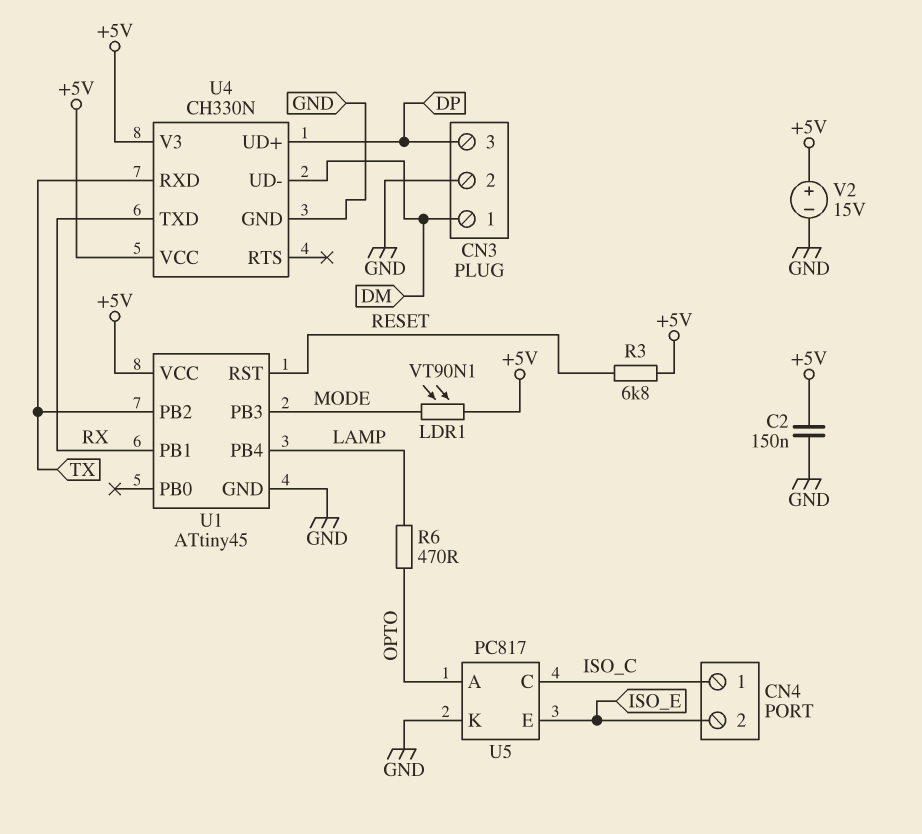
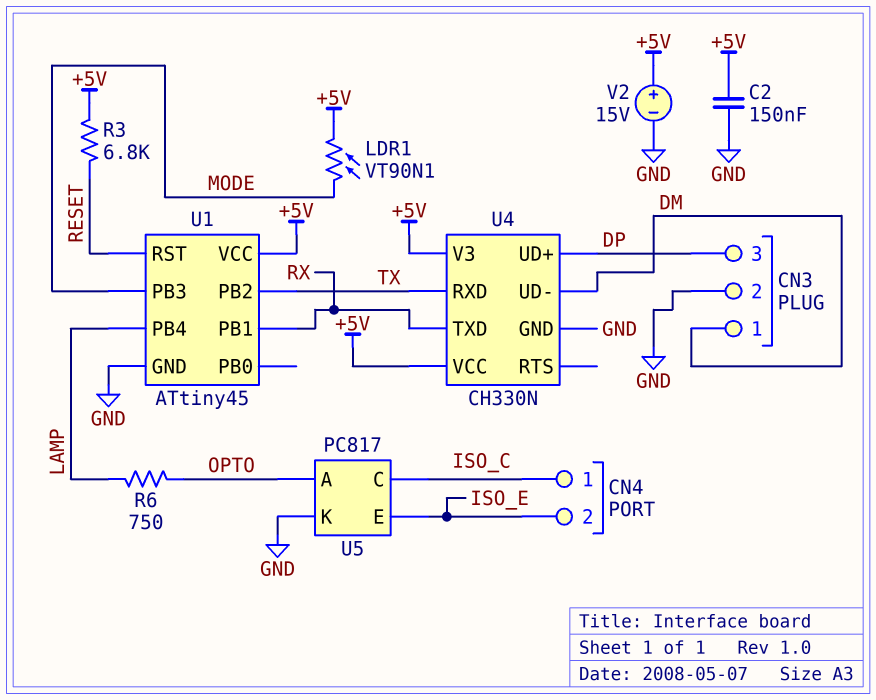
R6: 470 (LAMP, OPTO) -> 750 (LAMP, OPTO)

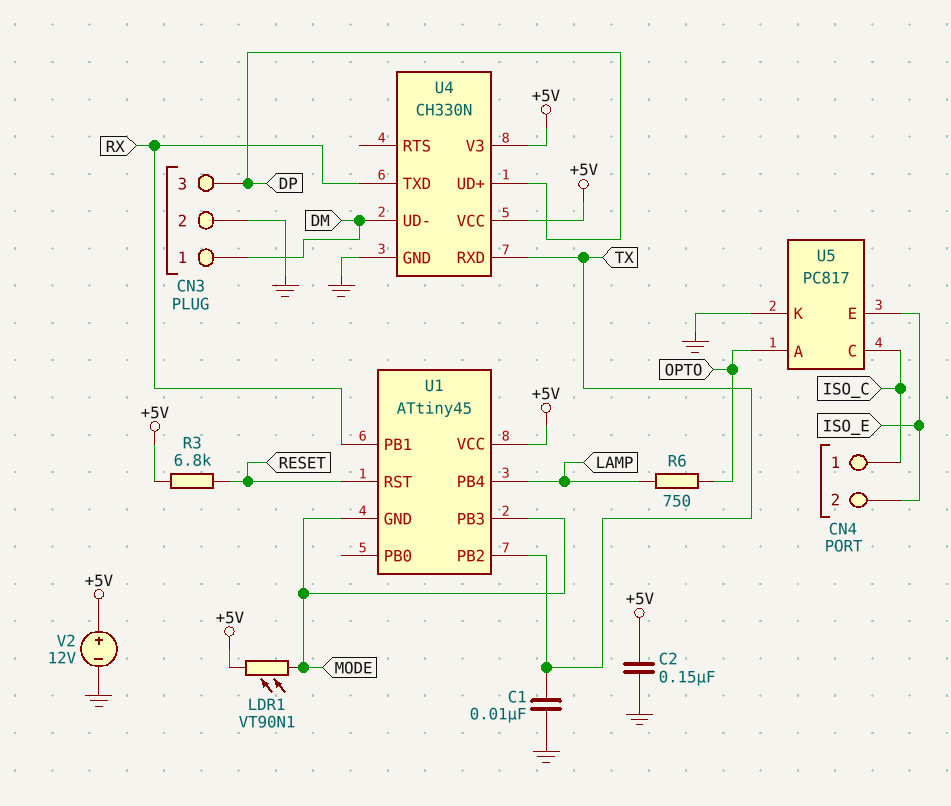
C1: none -> 10nF (GND, TX)
U1 pin GND: GND -> MODE
V2: 15V (plus +5V, minus GND) -> 12V (plus +5V, minus GND)

